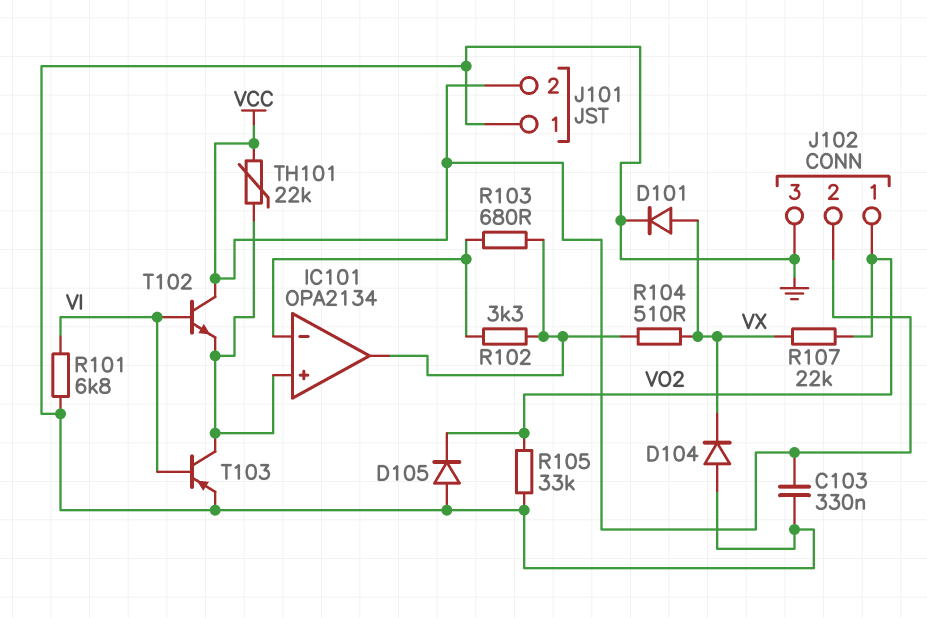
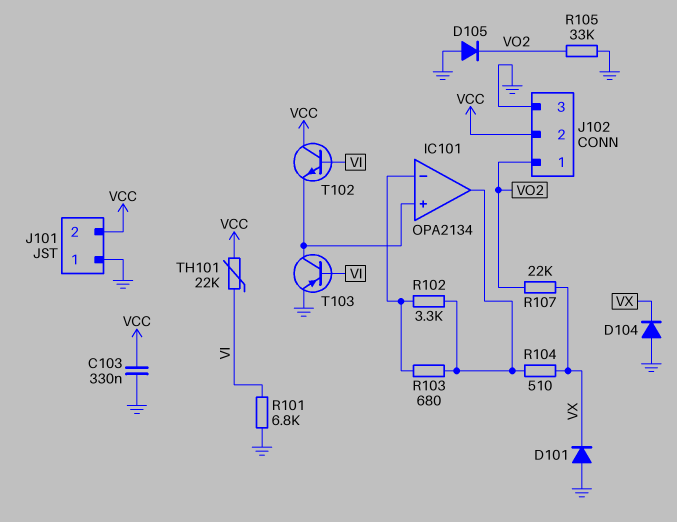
D101: diode (A VX, K GND) -> diode (A GND, K VX)
TH101: 22k (IC101/in+, VCC) -> 22k (VCC, VI)

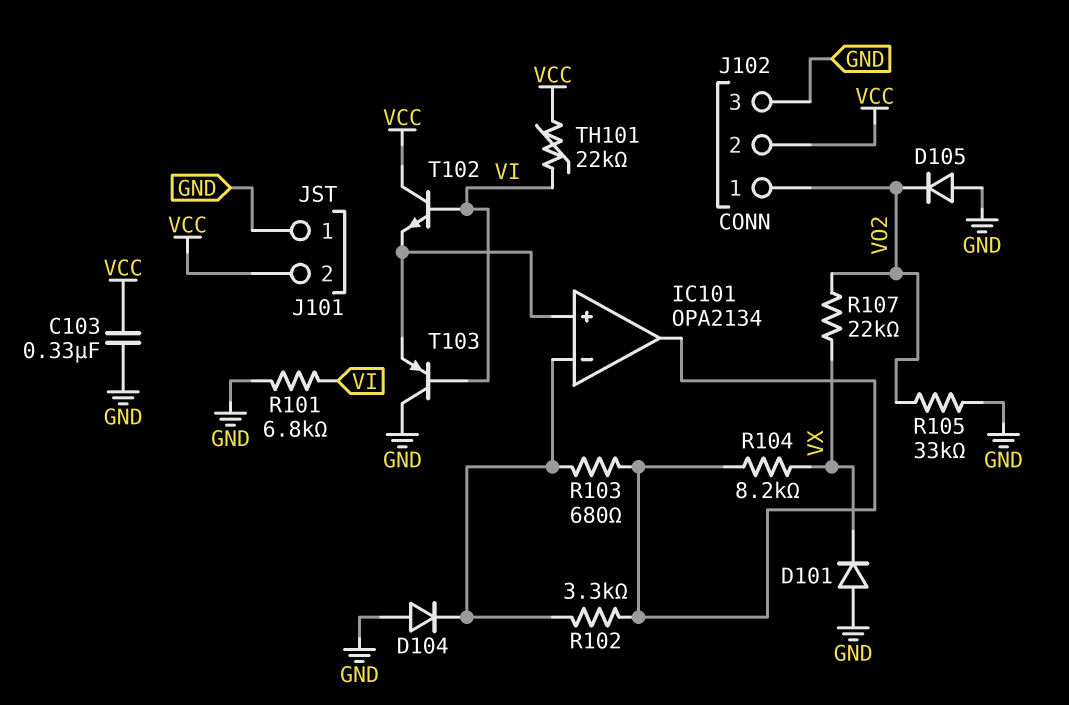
D104: diode (A GND, K VX) -> diode (A GND, K IC101/in-)
R104: 510 (IC101/out, VX) -> 8.2k (IC101/out, VX)
T103: PNP (B VI, C IC101/in+, E GND) -> PNP (B VI, C GND, E IC101/in+)

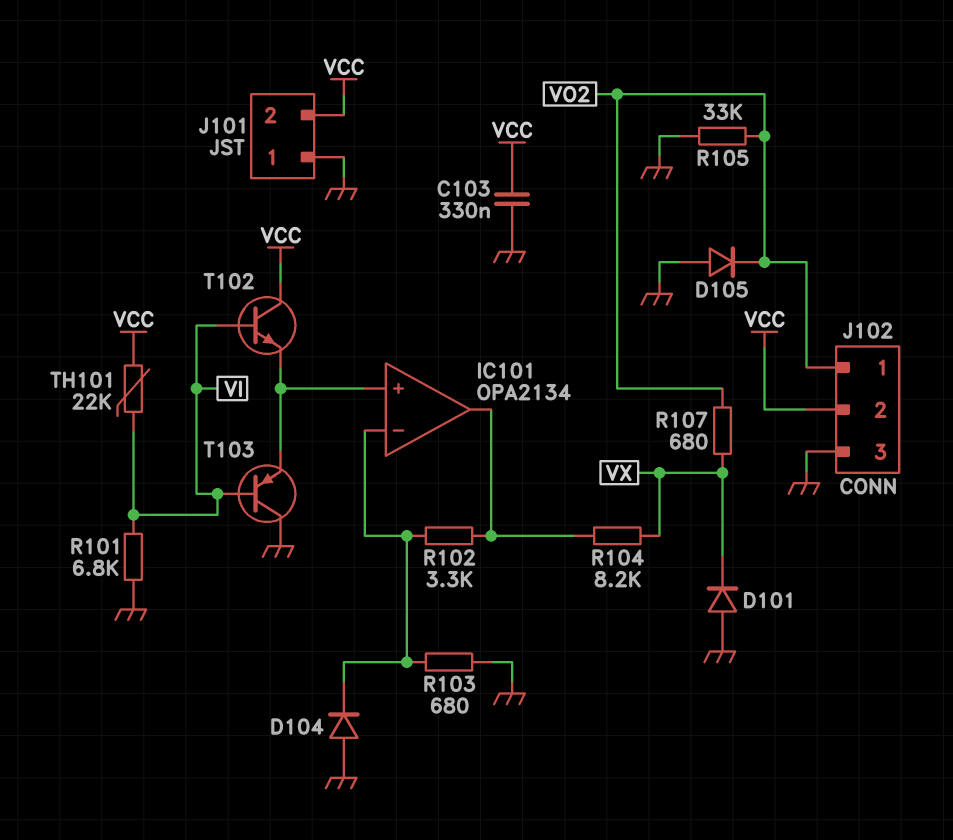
R103: 680 (IC101/in-, IC101/out) -> 680 (GND, IC101/in-)
R107: 22k (VO2, VX) -> 680 (VO2, VX)

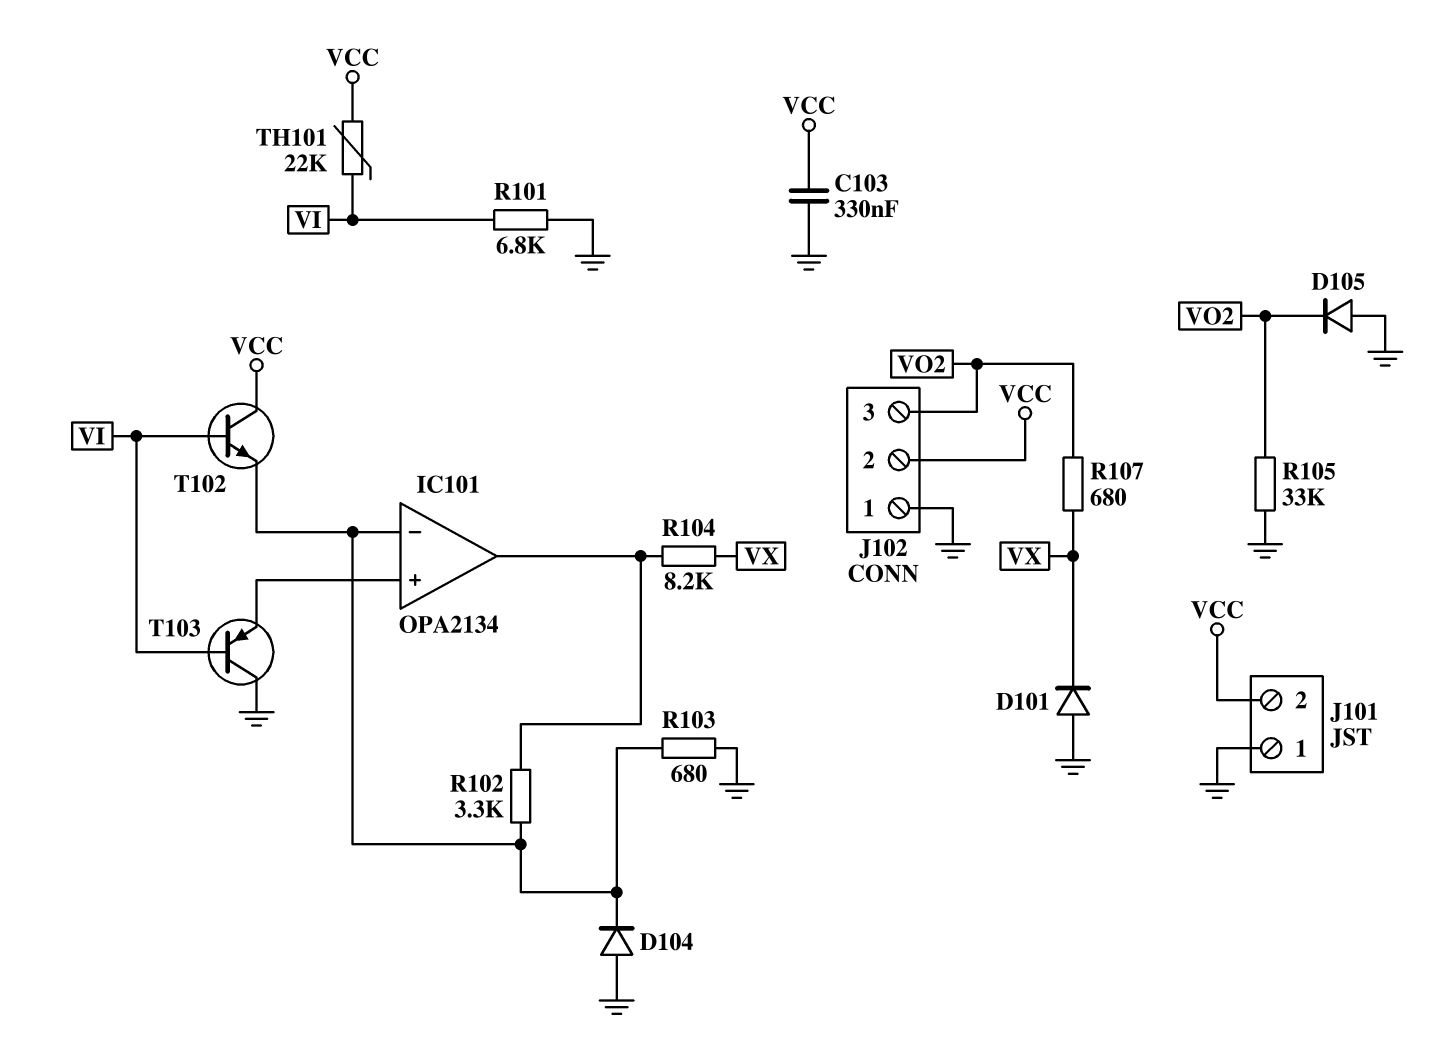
J102 pin 1: VO2 -> GND
J102 pin 3: GND -> VO2
T102: NPN (B VI, C VCC, E IC101/in+) -> NPN (B VI, C VCC, E IC101/in-)

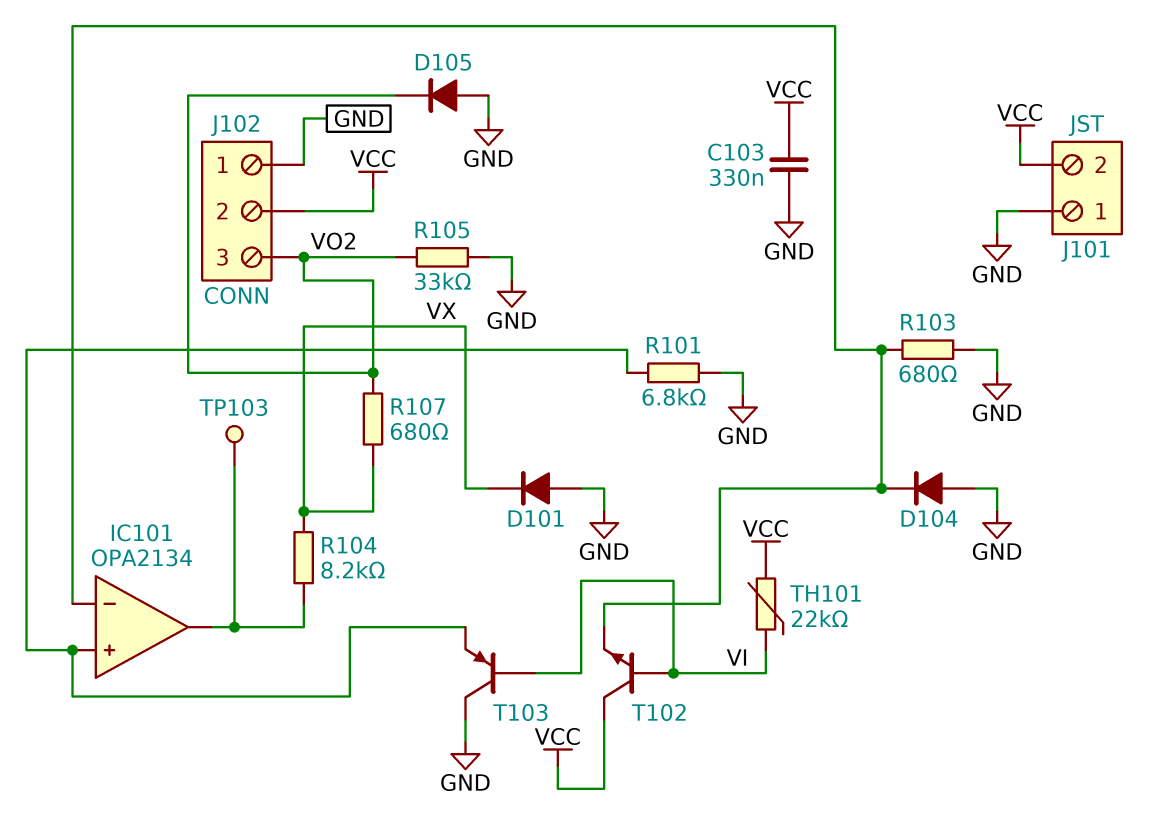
R101: 6.8k (GND, VI) -> 6.8k (GND, IC101/in+)
R102: 3.3k (IC101/in-, IC101/out) -> none
TP103: none -> test point (IC101/out)

